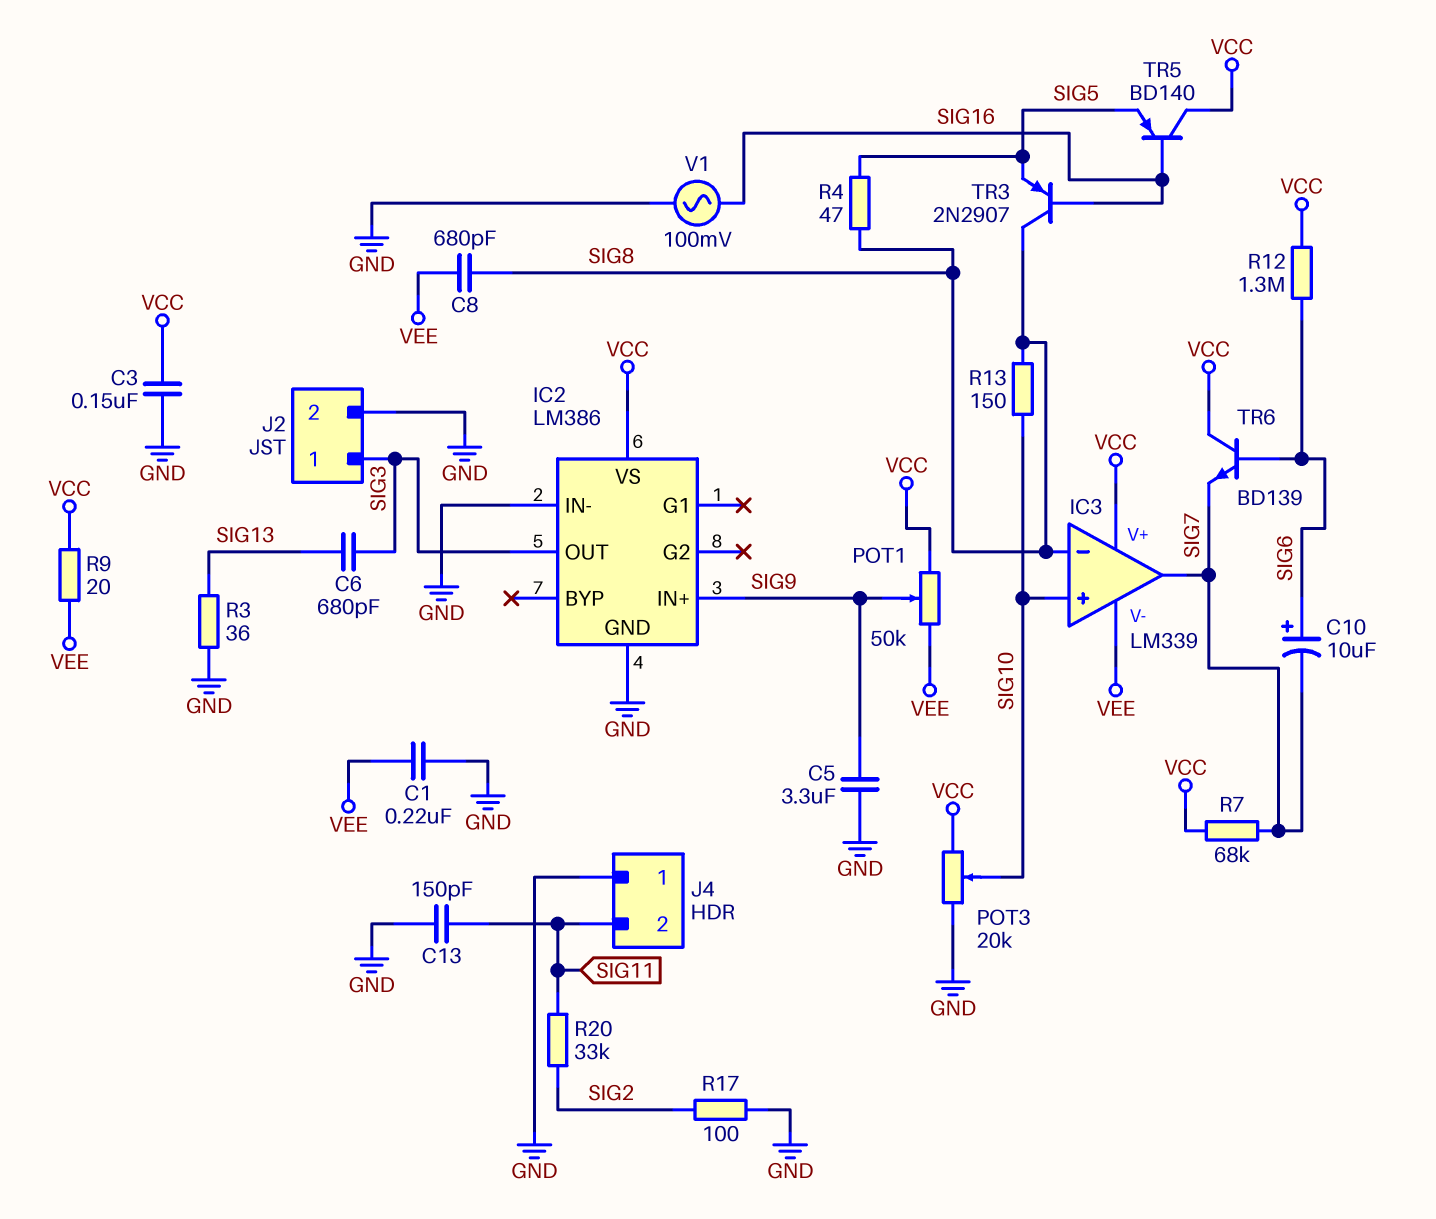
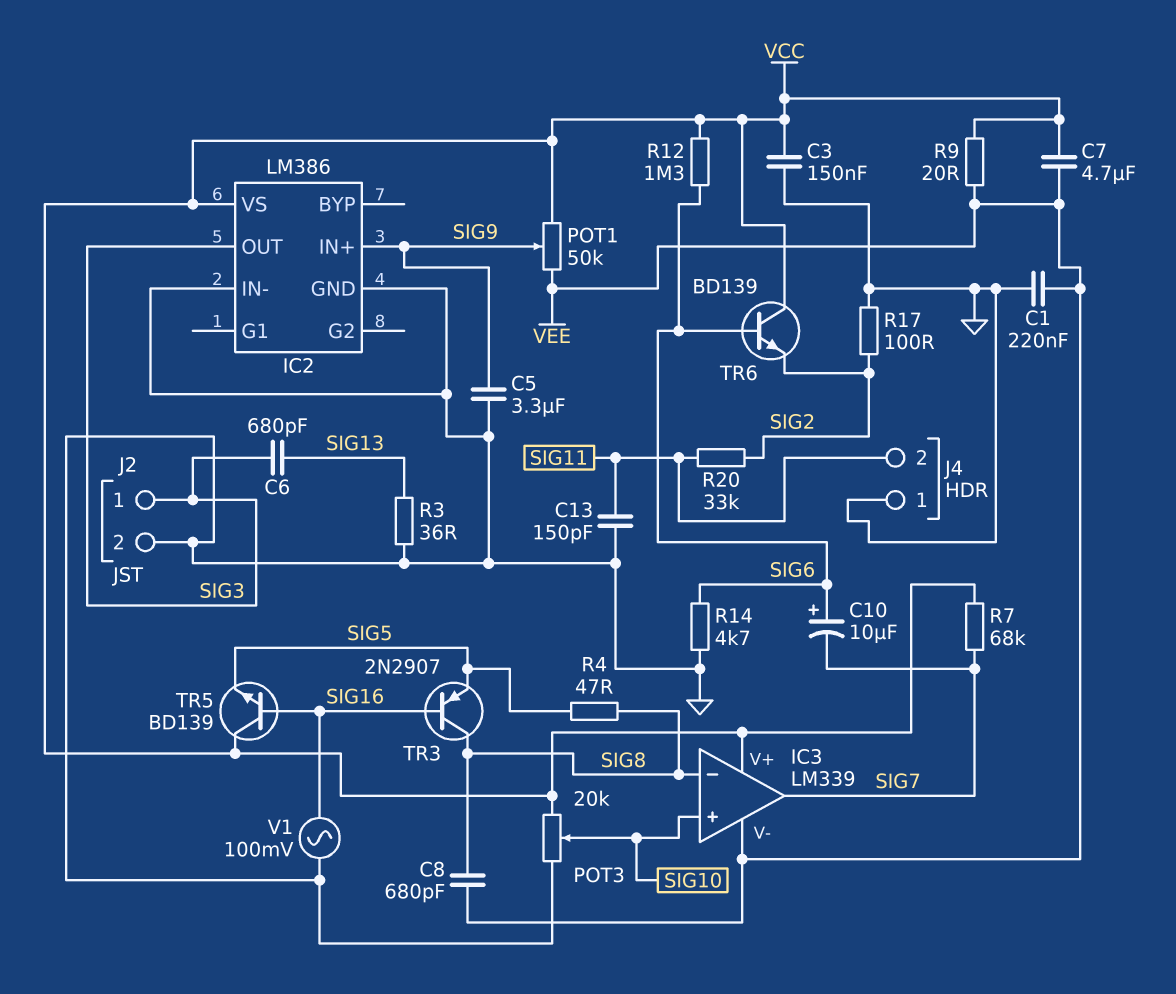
C7: none -> 4.7uF (VCC, VEE)
R13: 150 (SIG8, SIG10) -> none
R14: none -> 4.7k (GND, SIG6)
TR5: PNP BD140 (B SIG16, C VCC, E SIG5) -> NPN BD139 (B SIG16, C VCC, E SIG5)
TR6: NPN BD139 (B SIG6, C VCC, E SIG7) -> NPN BD139 (B SIG6, C VCC, E SIG2)

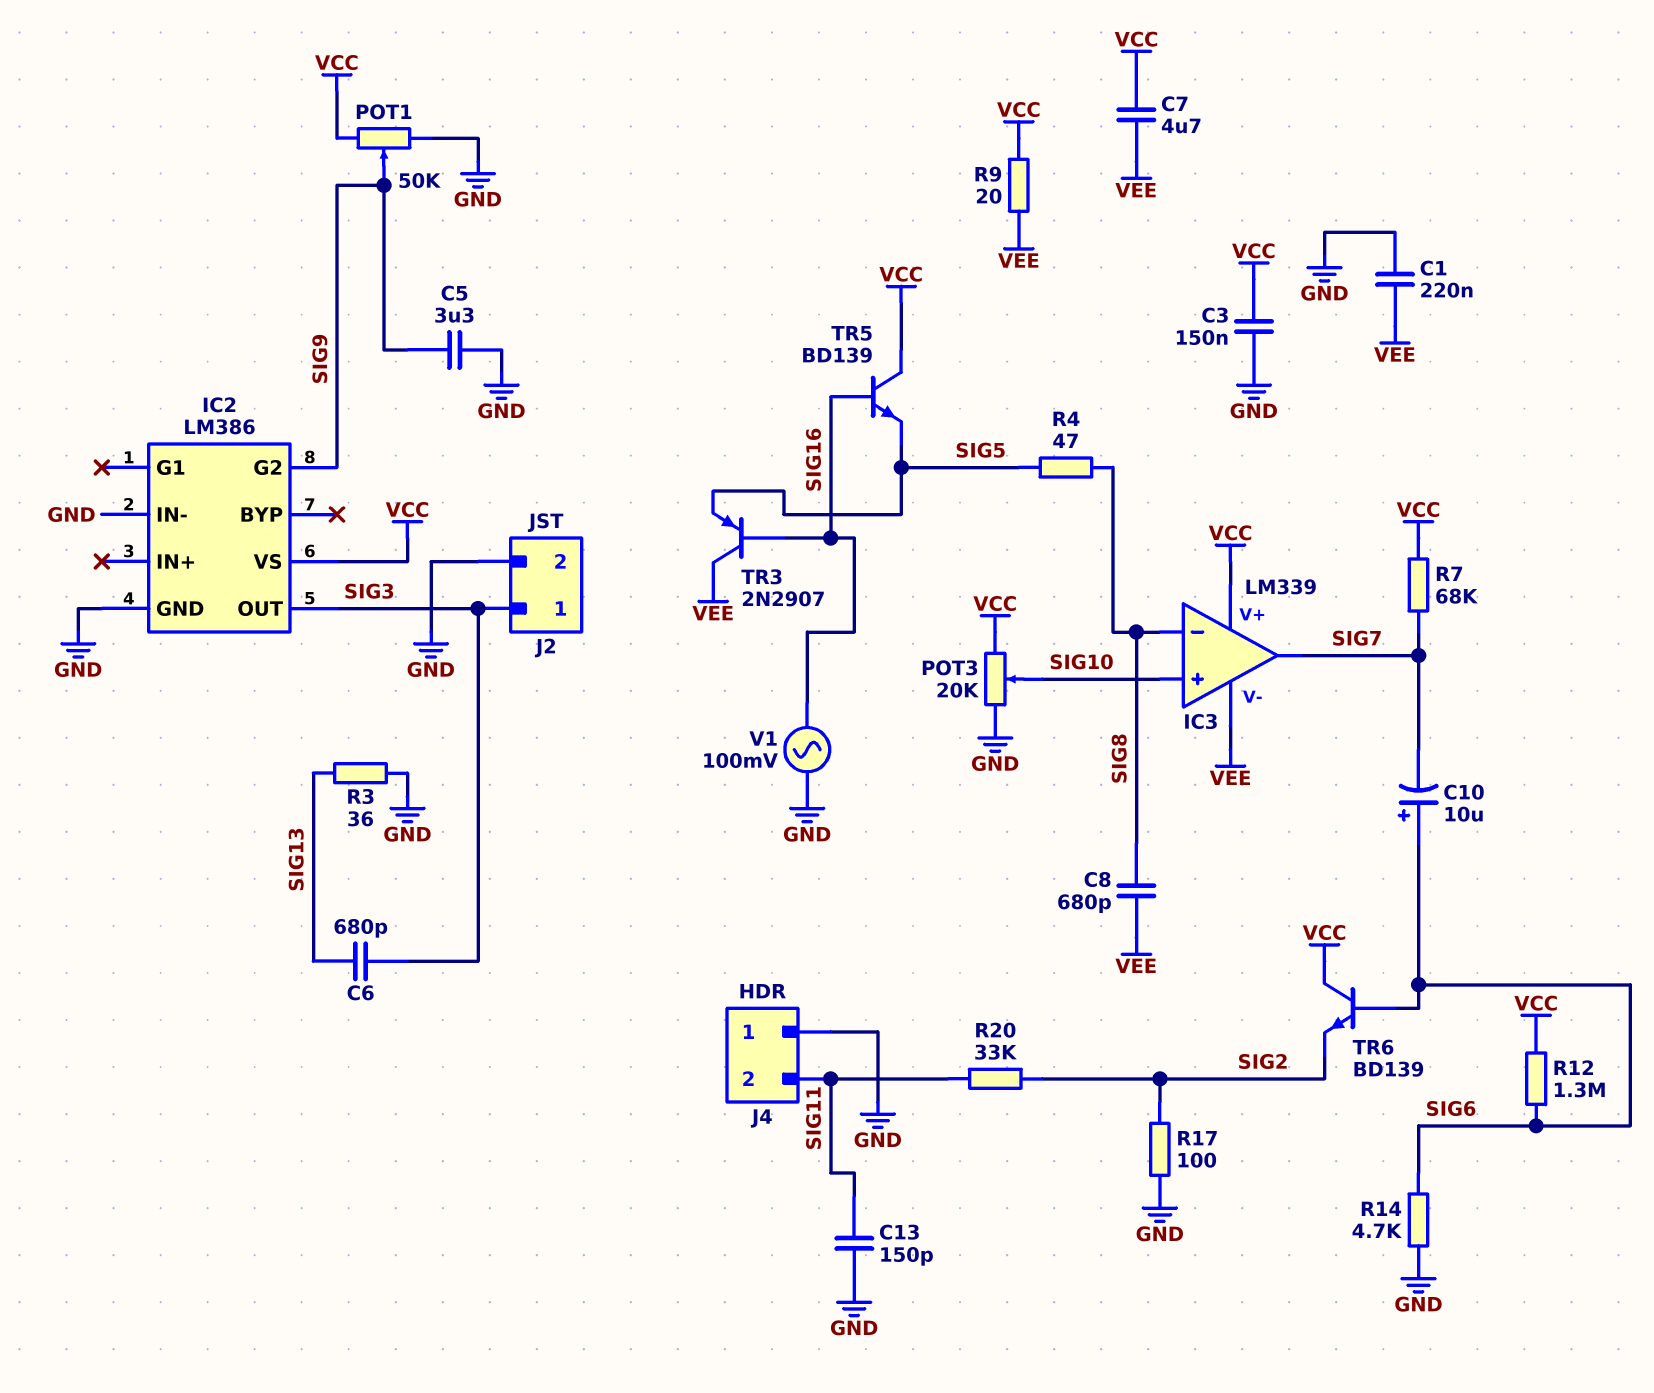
IC2 pin G2: none -> SIG9
IC2 pin IN+: SIG9 -> none
POT1: 50k (VCC, VEE, wiper SIG9) -> 50k (GND, VCC, wiper SIG9)
TR3: PNP 2N2907 (B SIG16, C SIG8, E SIG5) -> PNP 2N2907 (B SIG16, C VEE, E SIG5)

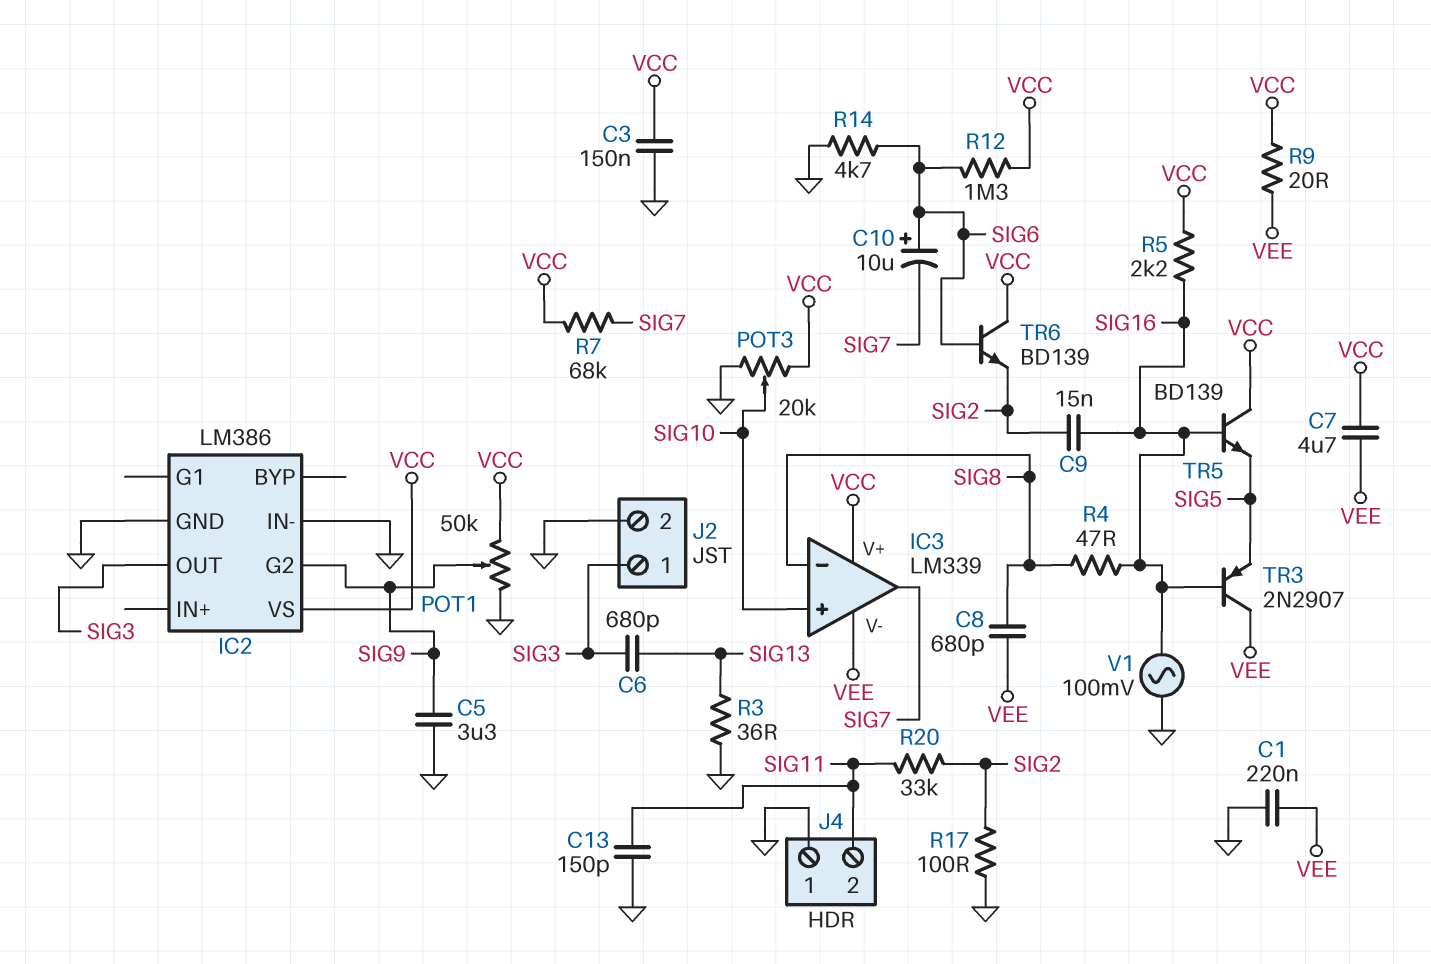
C9: none -> 15nF (SIG2, SIG16)
R4: 47 (SIG5, SIG8) -> 47 (SIG8, SIG16)
R5: none -> 2.2k (SIG16, VCC)

